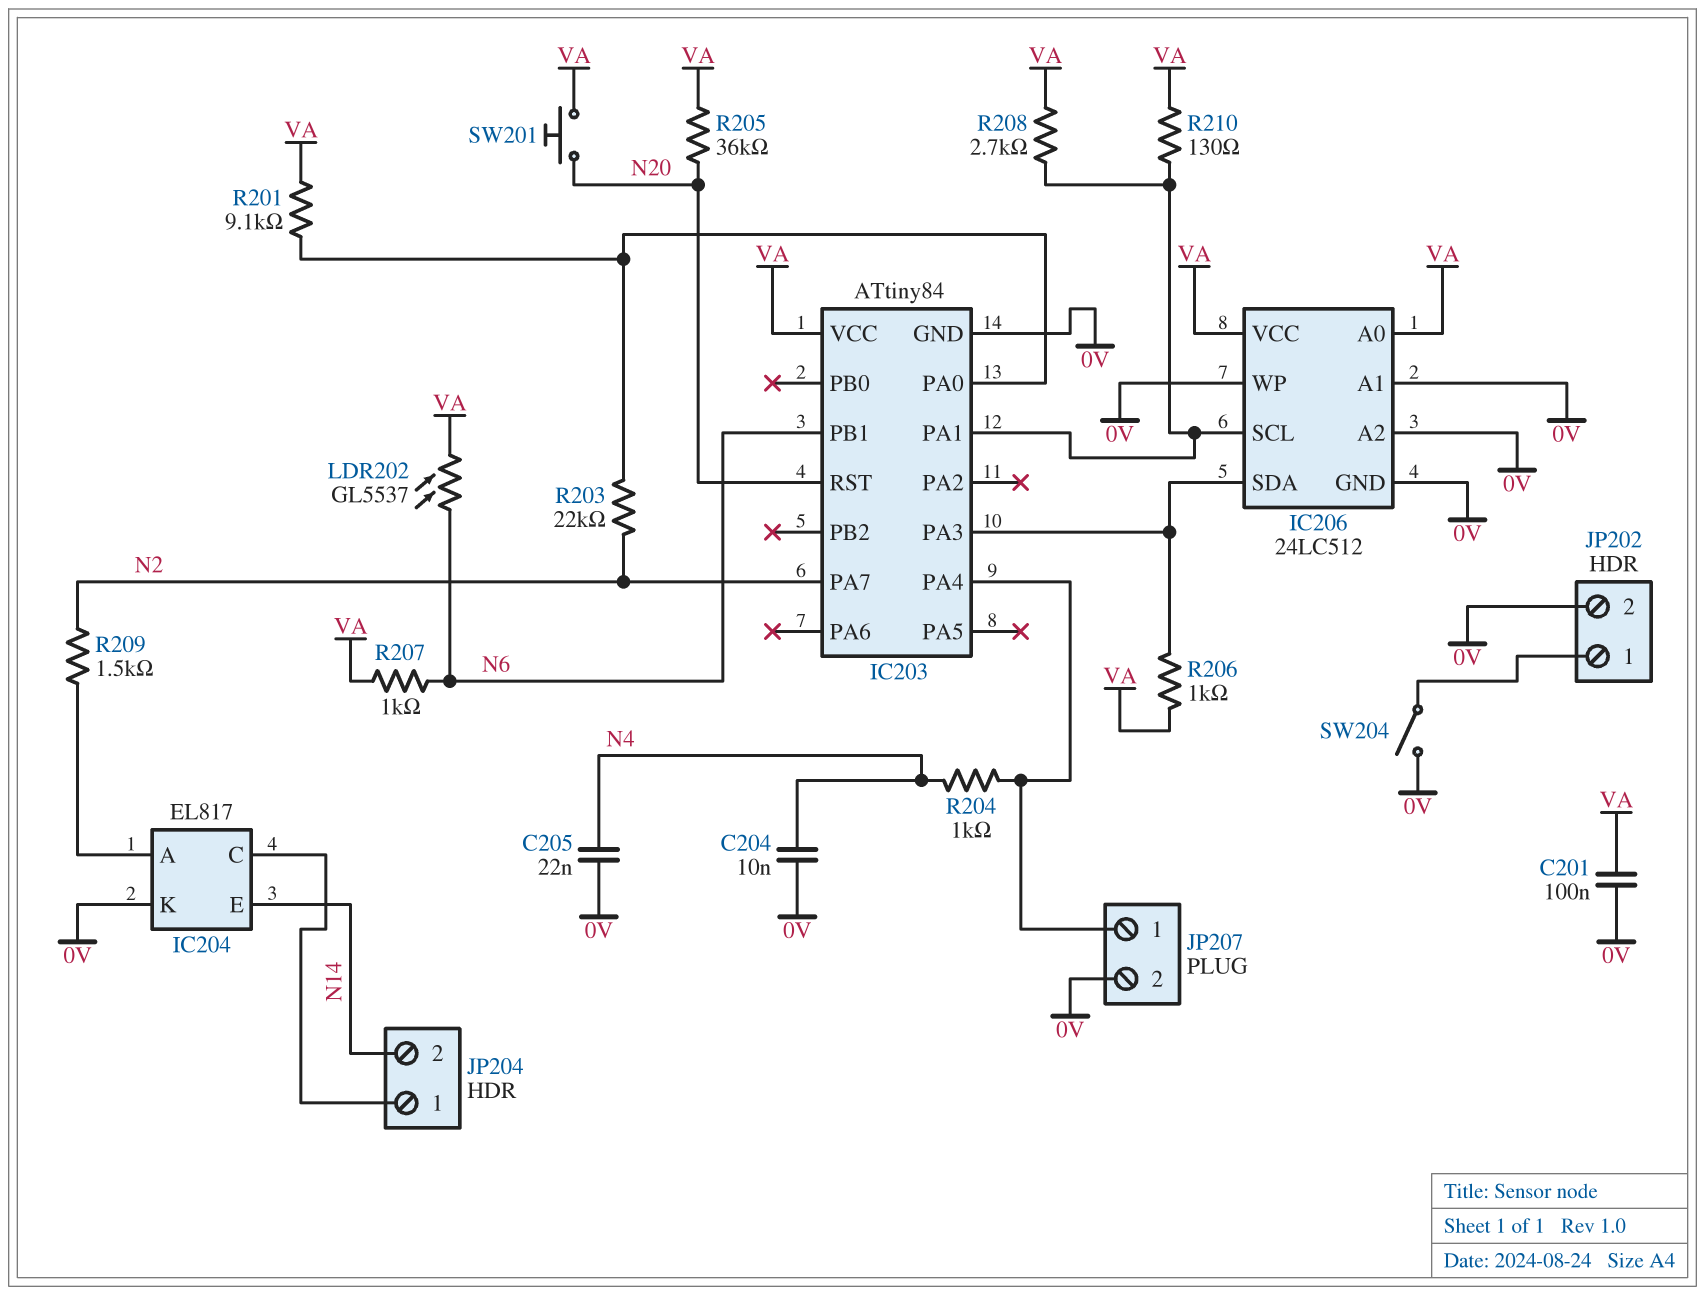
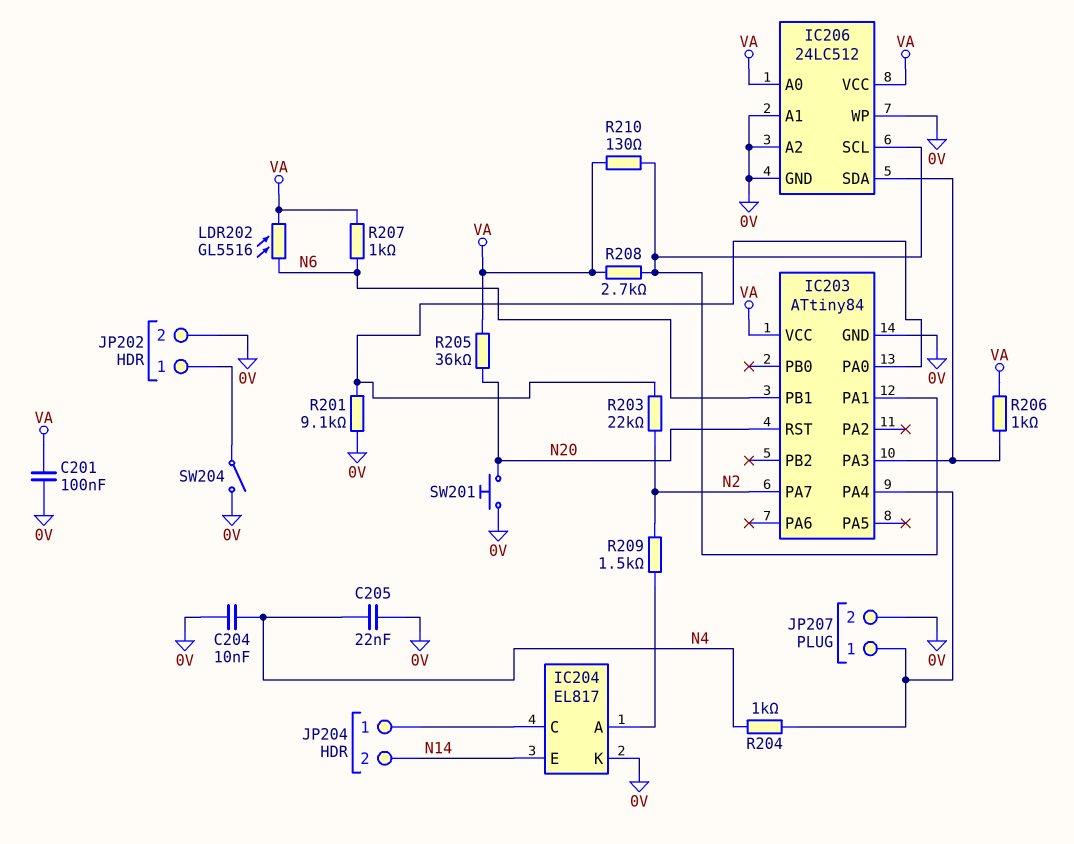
LDR202: GL5537 (N6, VA) -> GL5516 (N6, VA)
R201: 9.1k (IC203/PA0, VA) -> 9.1k (0V, IC203/PA0)
SW201: button (N20, VA) -> button (0V, N20)

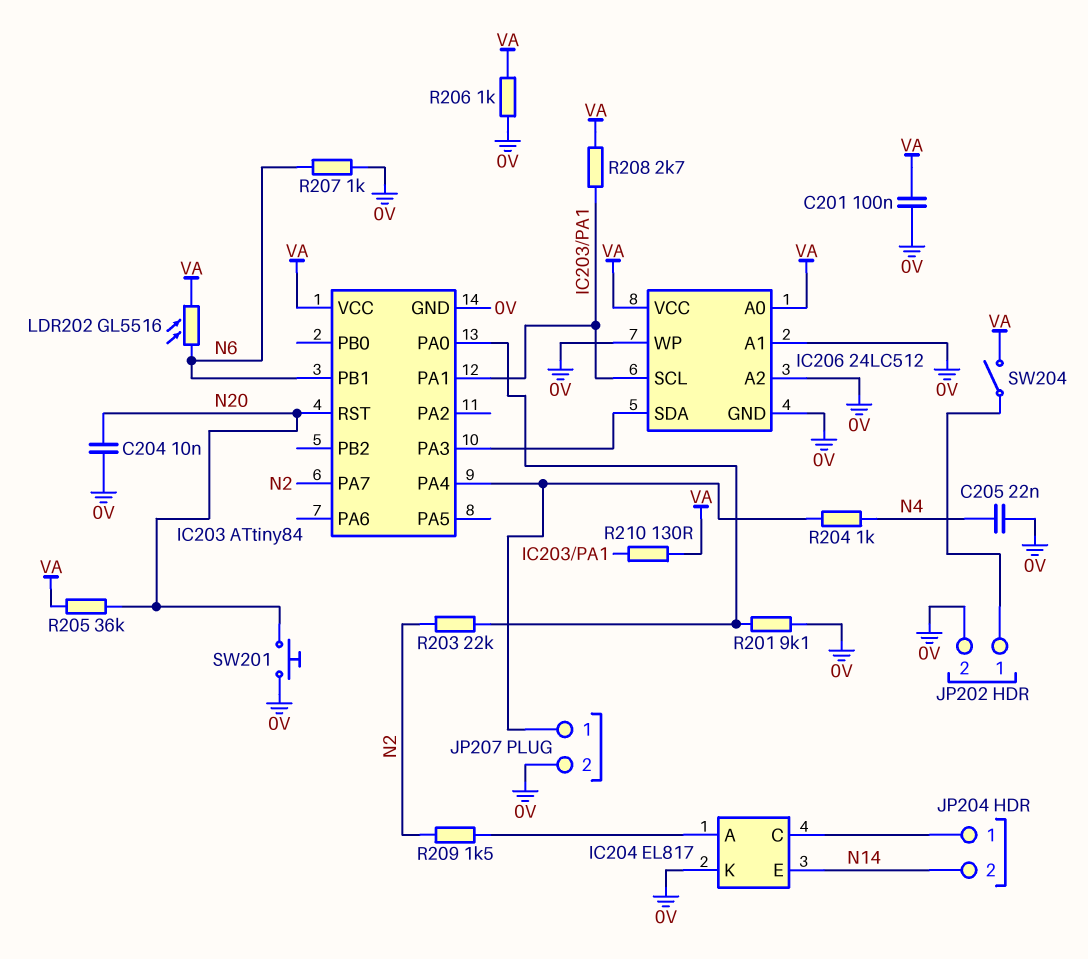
C204: 10nF (0V, N4) -> 10nF (0V, N20)
R206: 1k (IC203/PA3, VA) -> 1k (0V, VA)
R207: 1k (N6, VA) -> 1k (0V, N6)
SW204: switch (0V, JP202/1) -> switch (JP202/1, VA)

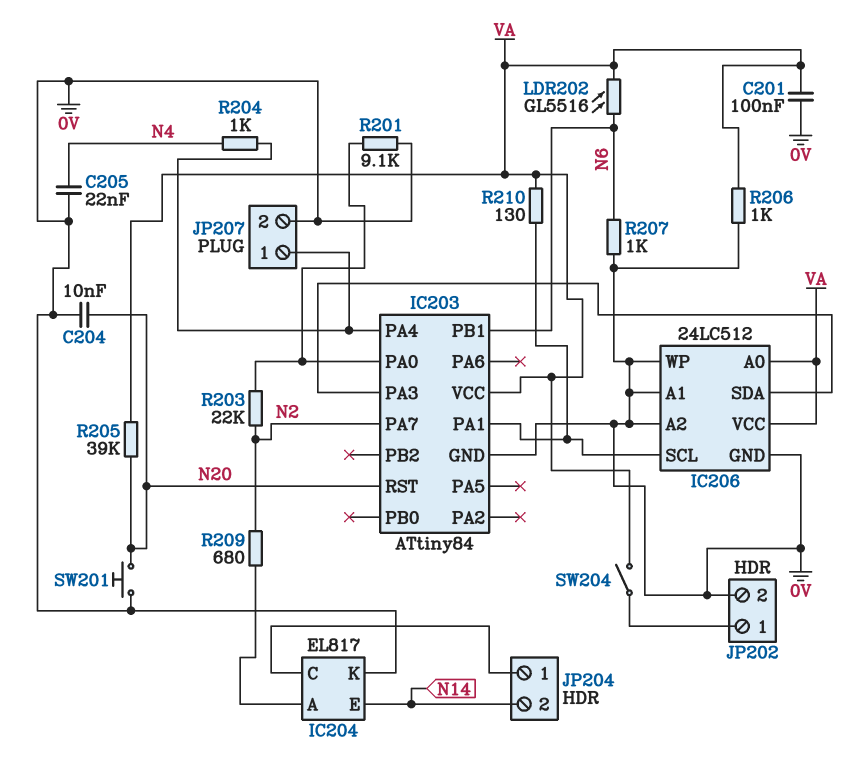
R205: 36k (N20, VA) -> 39k (N20, VA)
R208: 2.7k (IC203/PA1, VA) -> none
R209: 1.5k (IC204/A, N2) -> 680 (IC204/A, N2)

